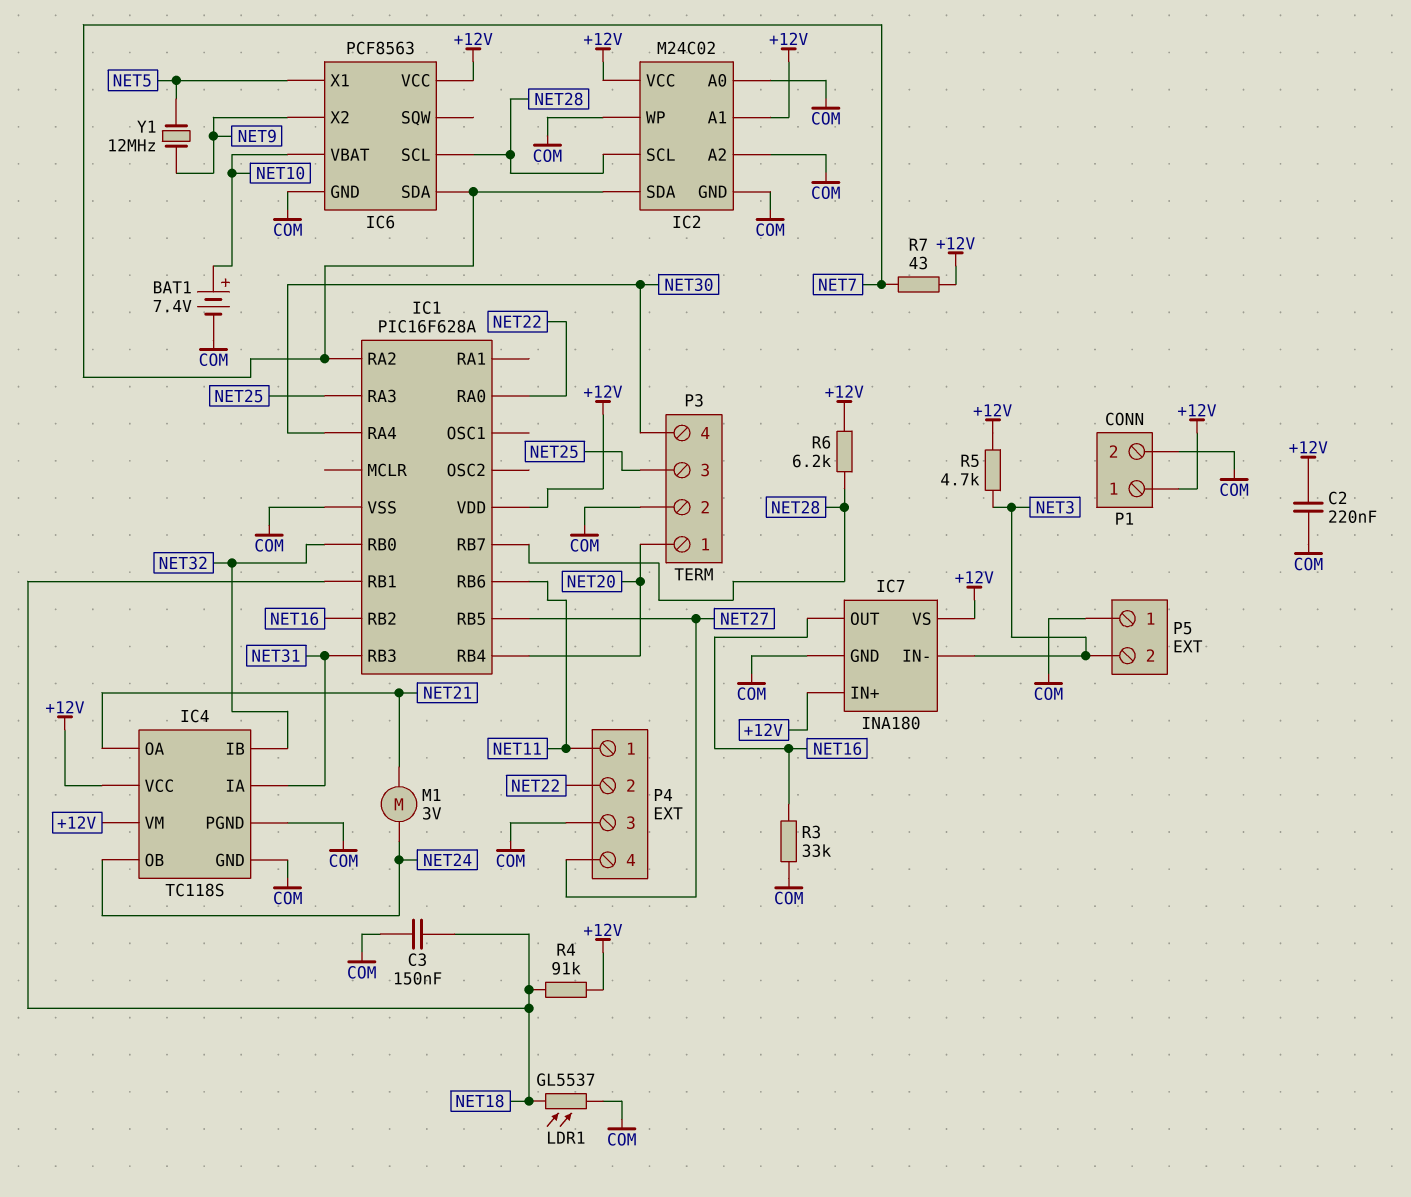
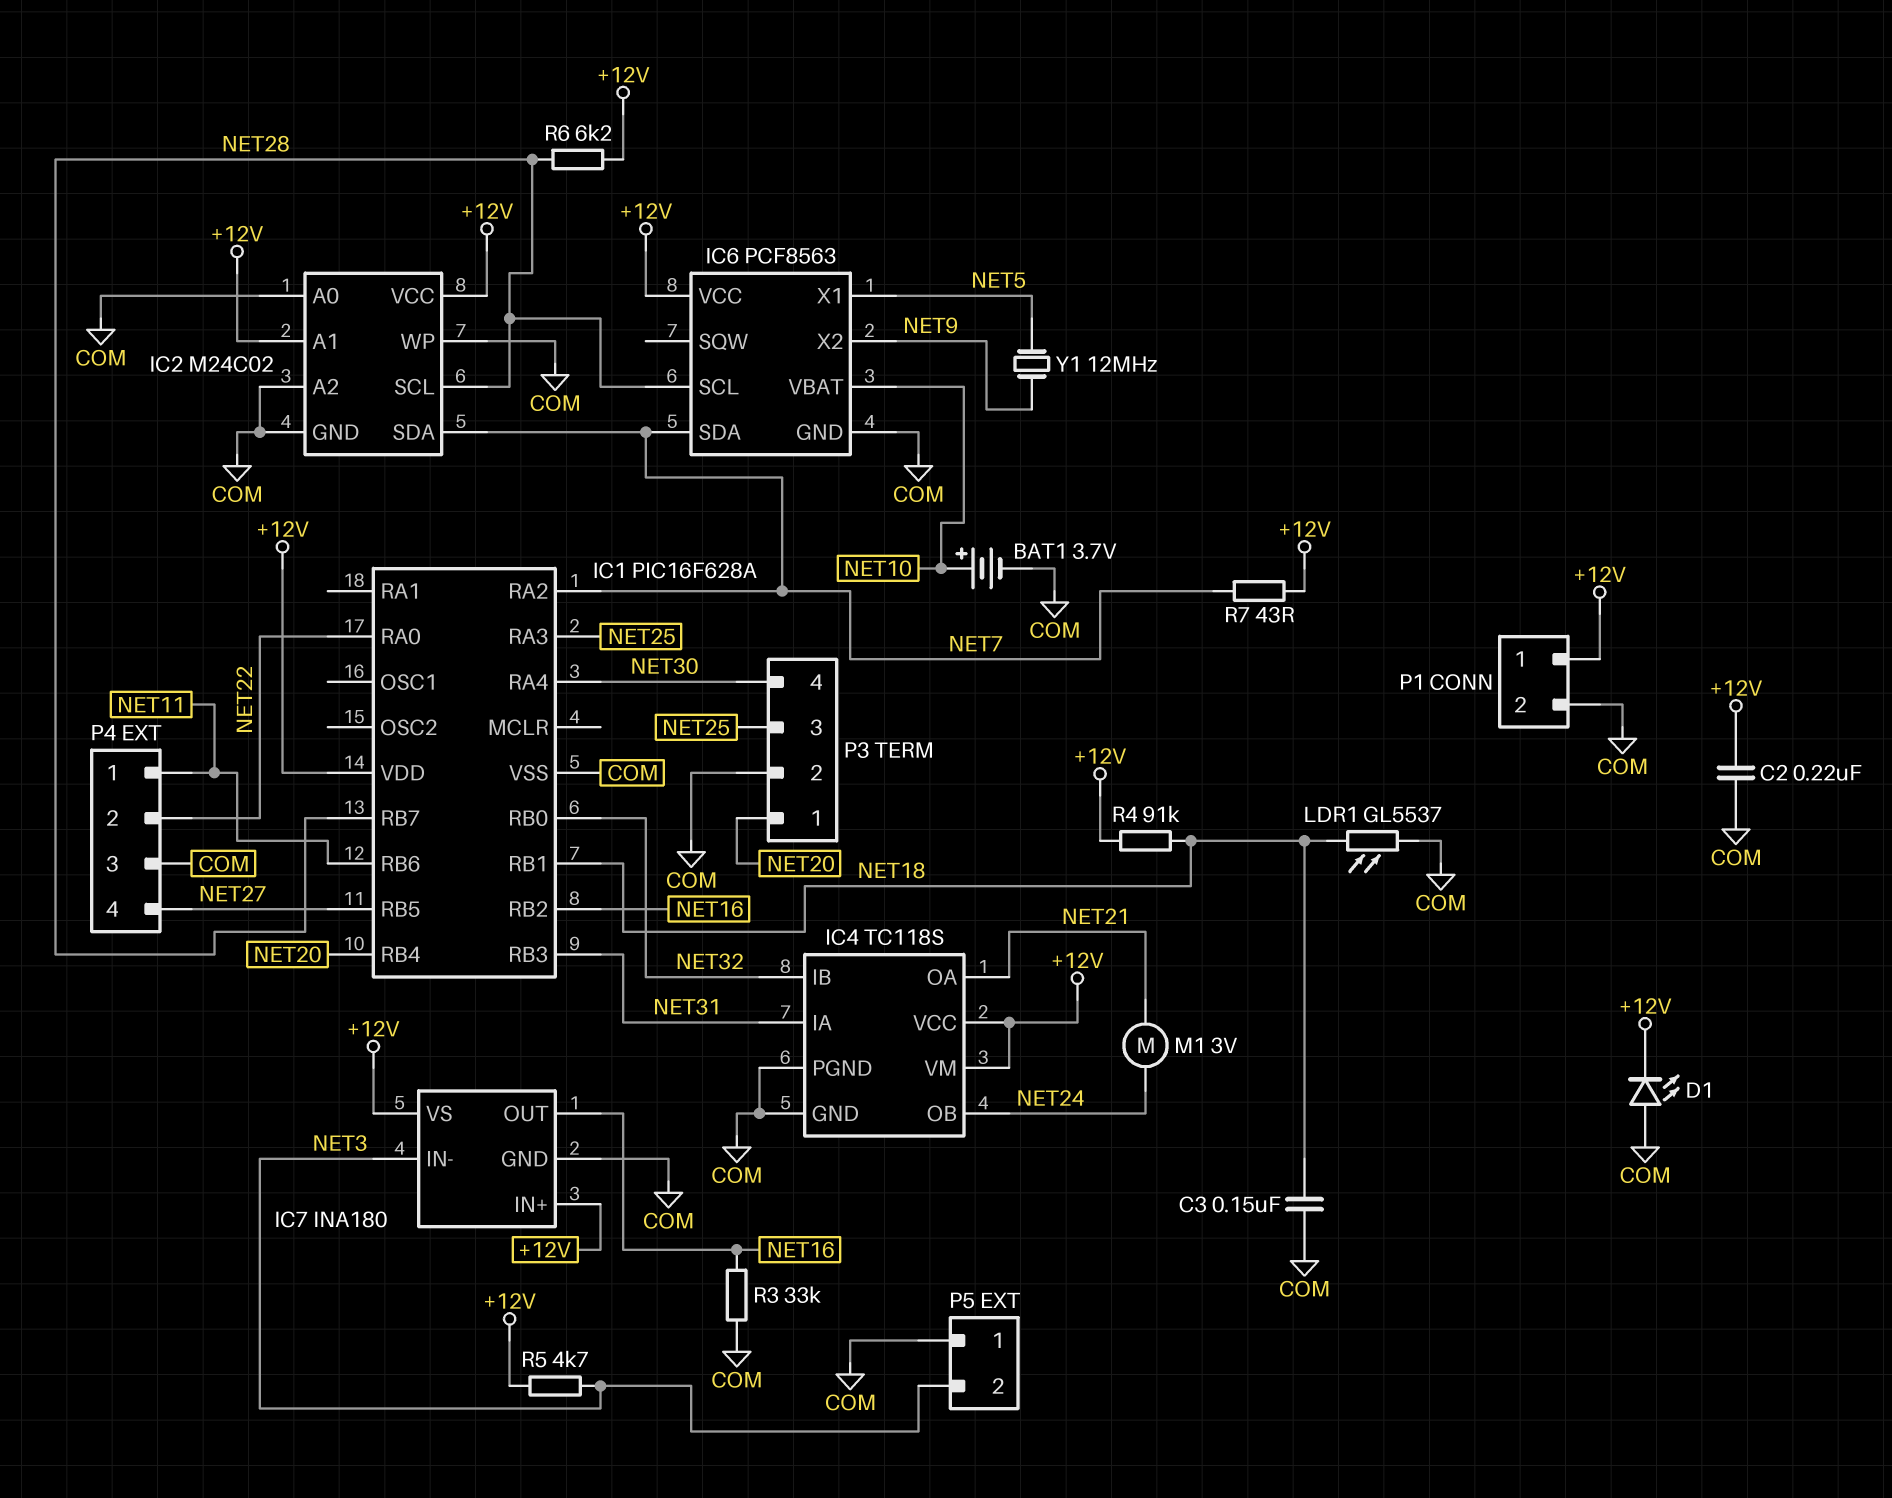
BAT1: 7.4V (plus NET10, minus COM) -> 3.7V (plus NET10, minus COM)
D1: none -> LED (A COM, K +12V)

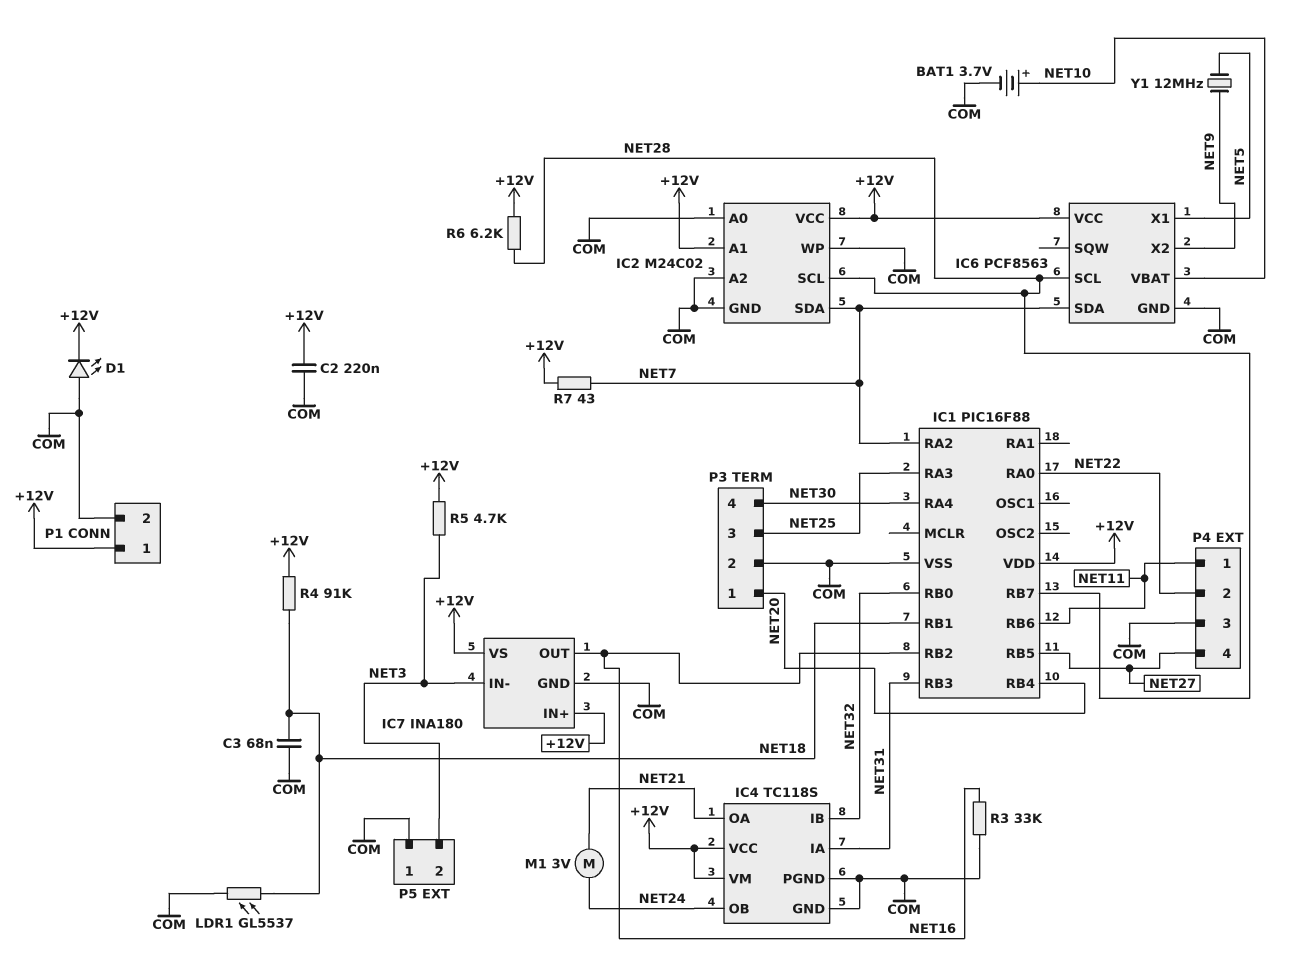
C3: 150nF (COM, NET18) -> 68nF (COM, NET18)
IC1: PIC16F628A -> PIC16F88

